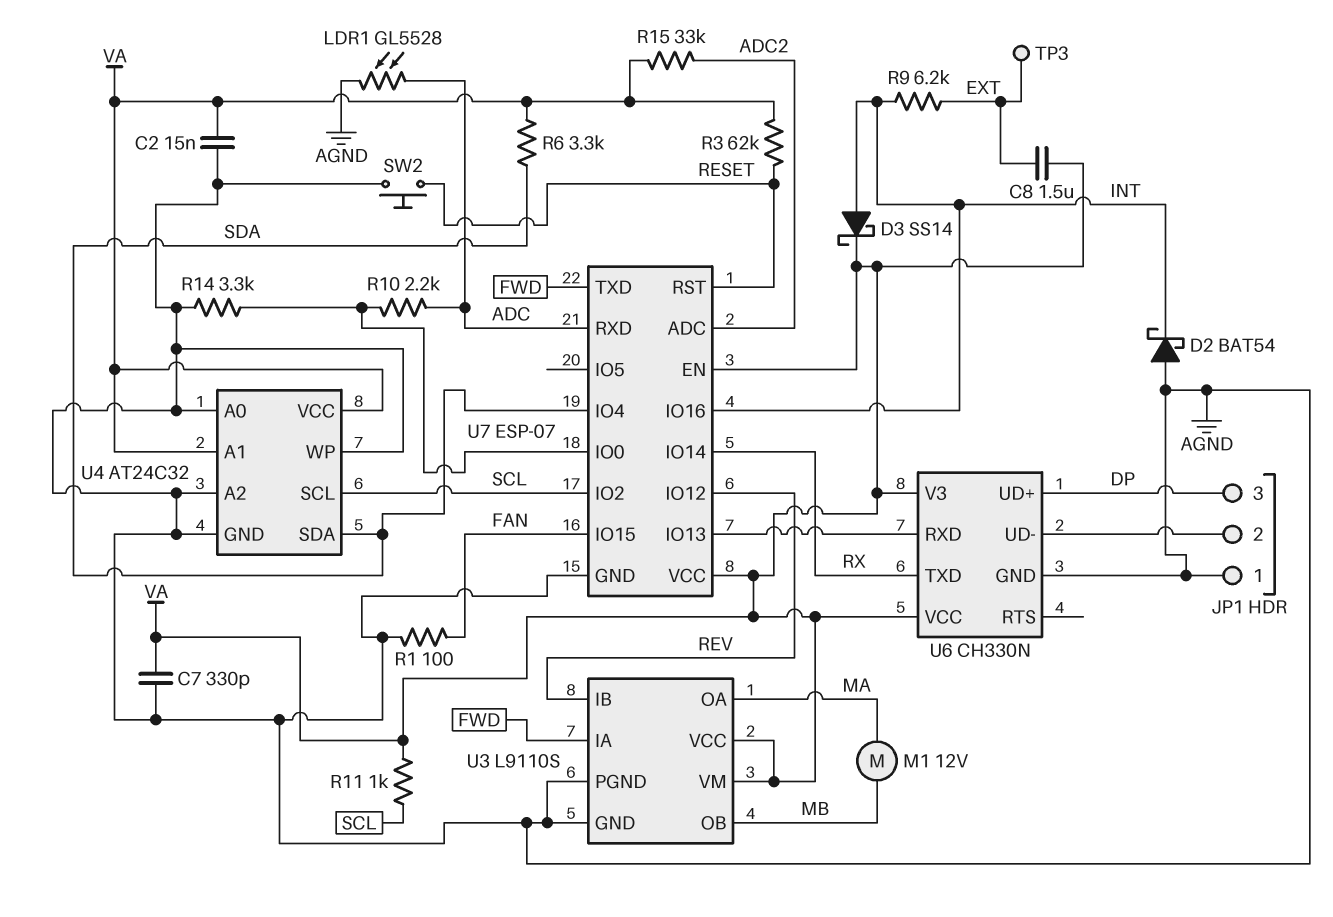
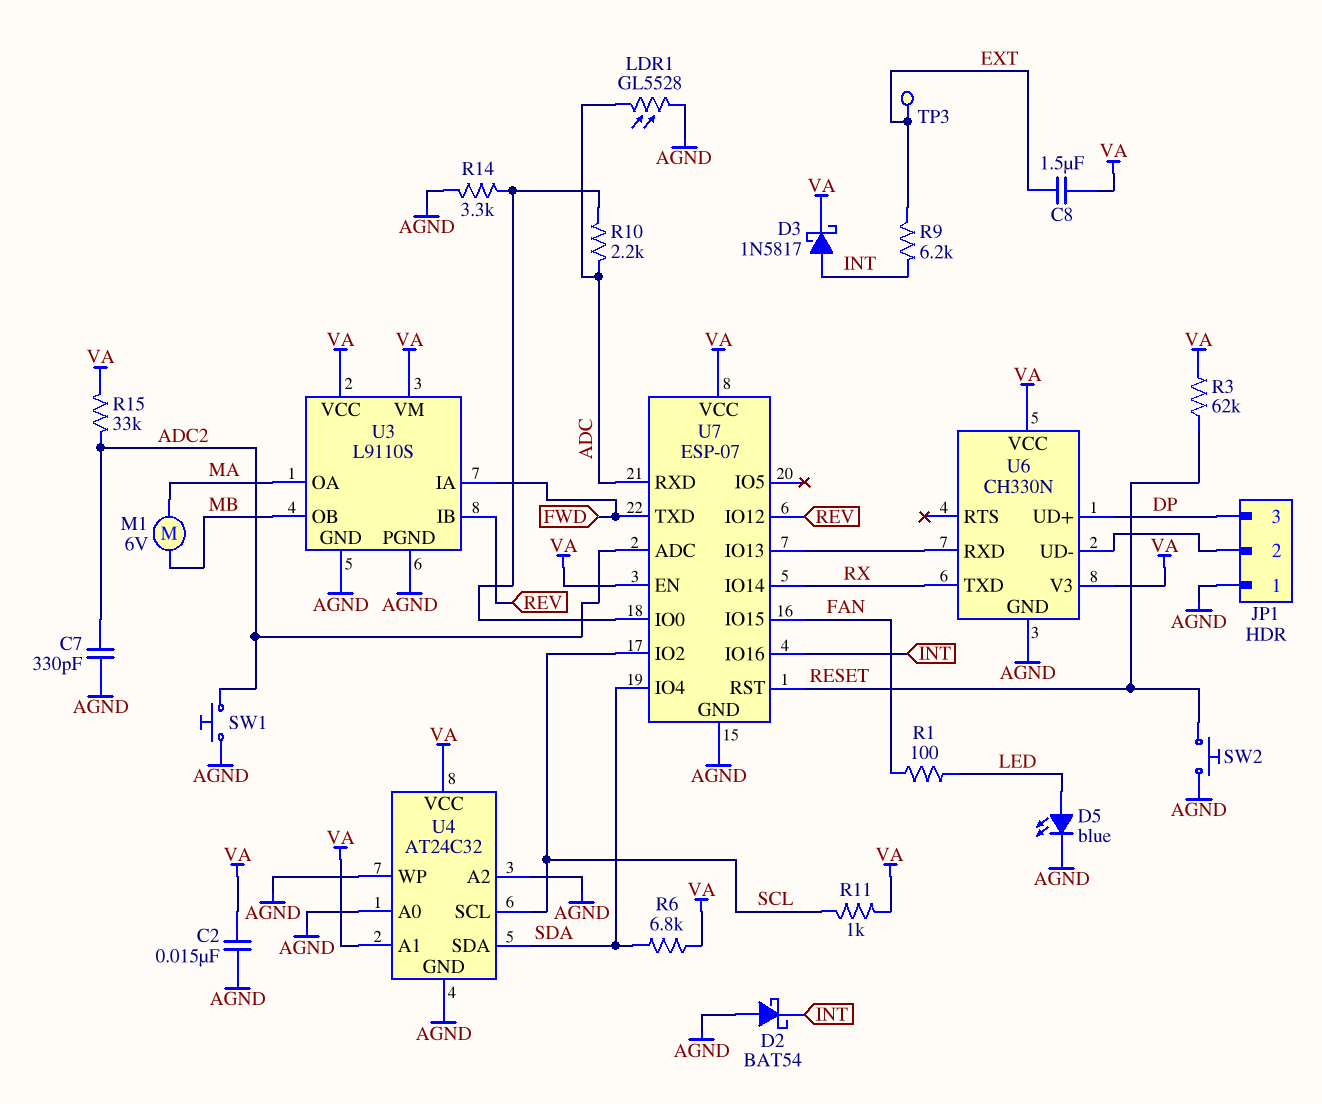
C7: 330pF (AGND, VA) -> 330pF (ADC2, AGND)
D3: schottky SS14 (A INT, K VA) -> schottky 1N5817 (A INT, K VA)
D5: none -> LED blue (A LED, K AGND)
M1: motor 12V (MA, MB) -> motor 6V (MA, MB)
R1: 100 (AGND, FAN) -> 100 (FAN, LED)
R6: 3.3k (SDA, VA) -> 6.8k (SDA, VA)
SW1: none -> button (ADC2, AGND)

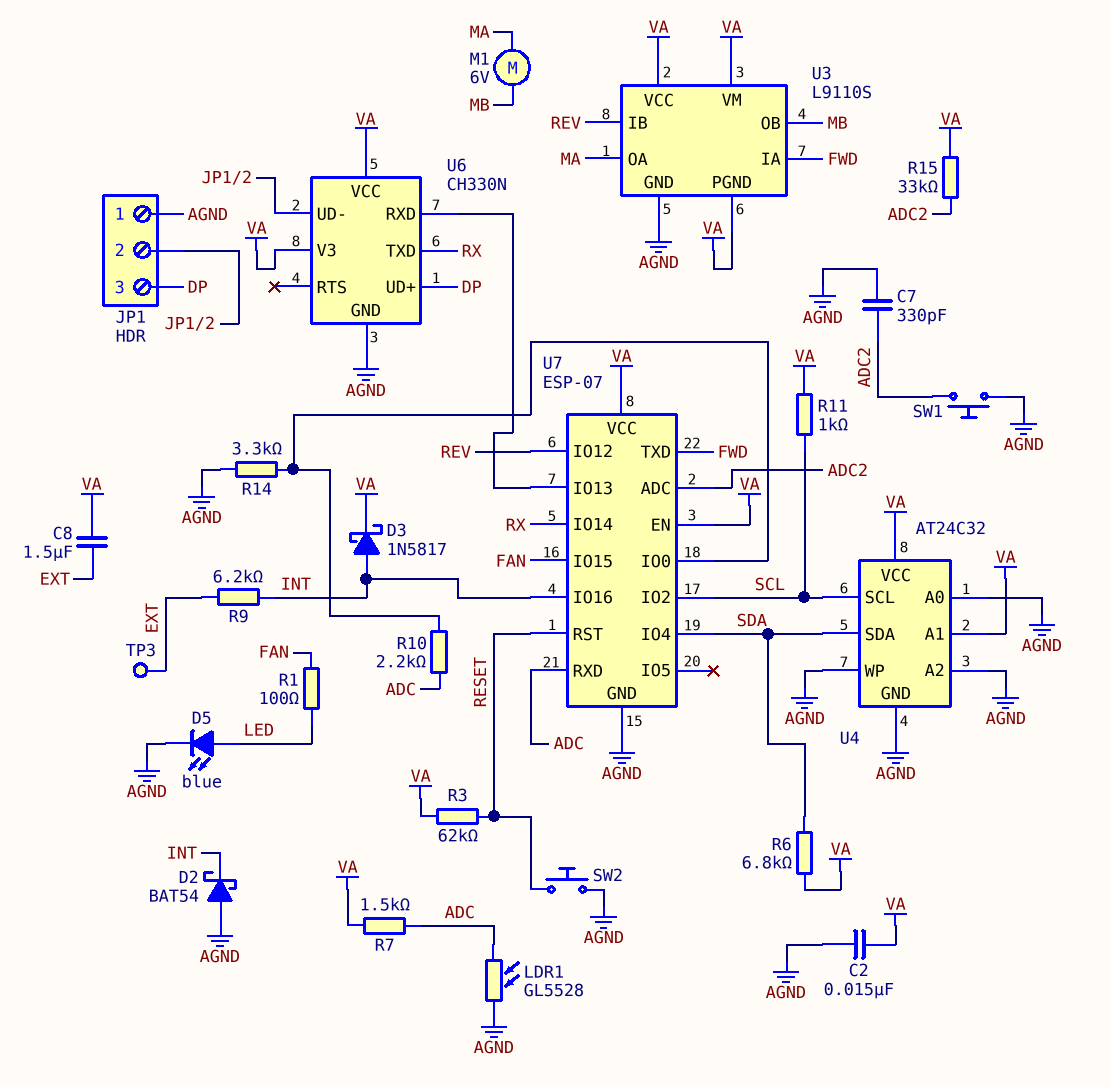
R7: none -> 1.5k (ADC, VA)
U3 pin PGND: AGND -> VA

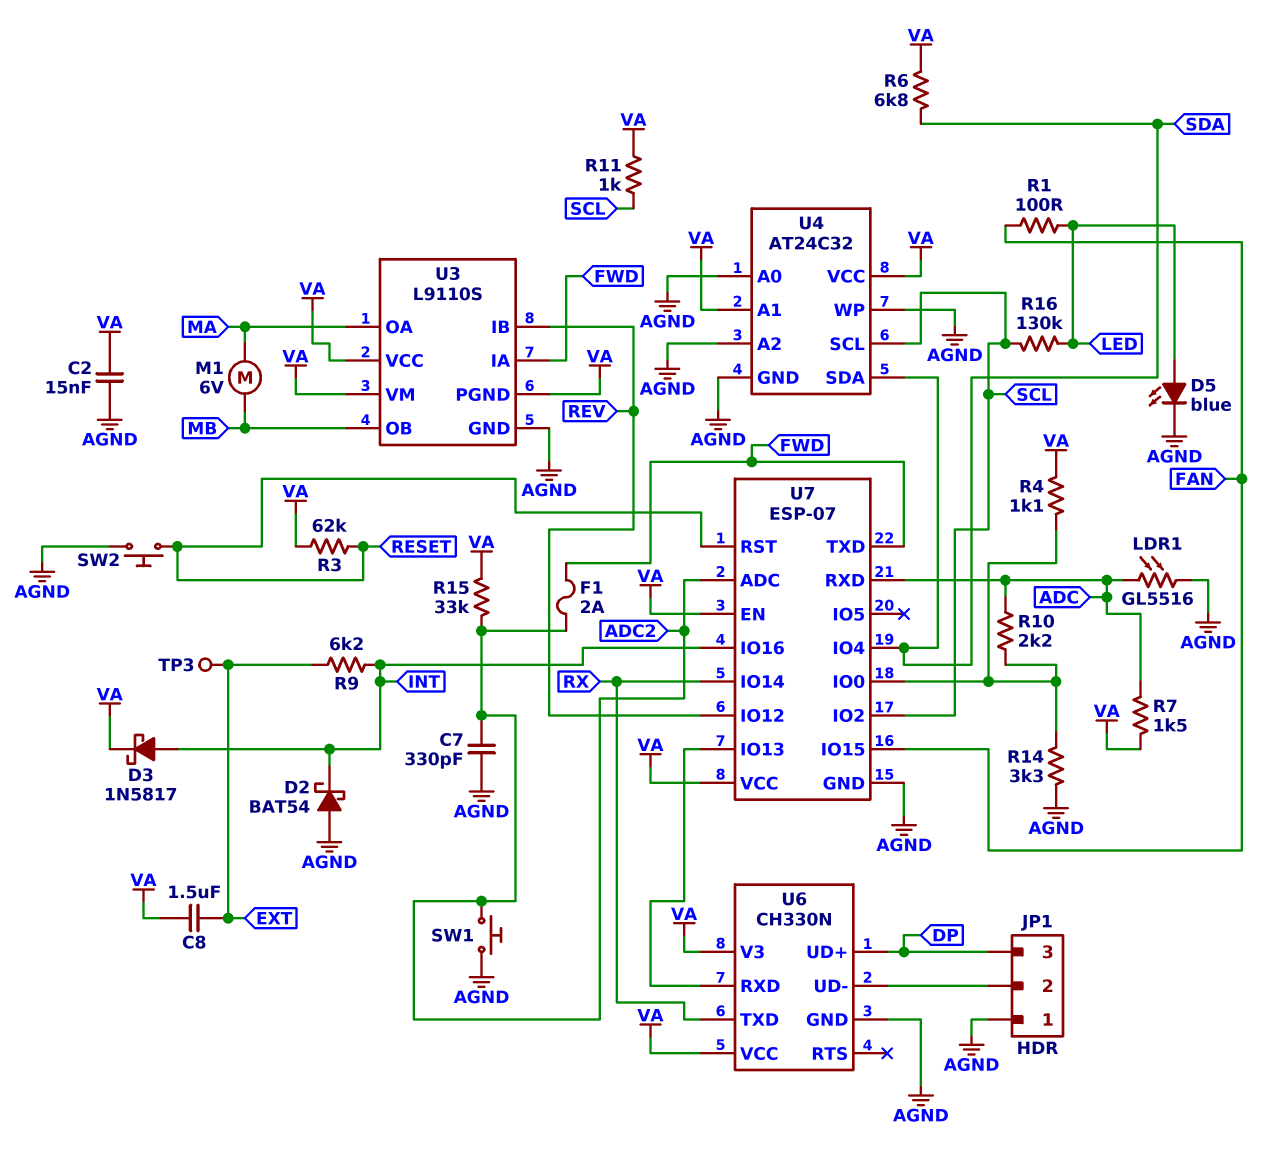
F1: none -> 2A (ADC2, FWD)
LDR1: GL5528 (ADC, AGND) -> GL5516 (ADC, AGND)
R4: none -> 1.1k (U7/IO0, VA)
R16: none -> 130k (LED, SCL)

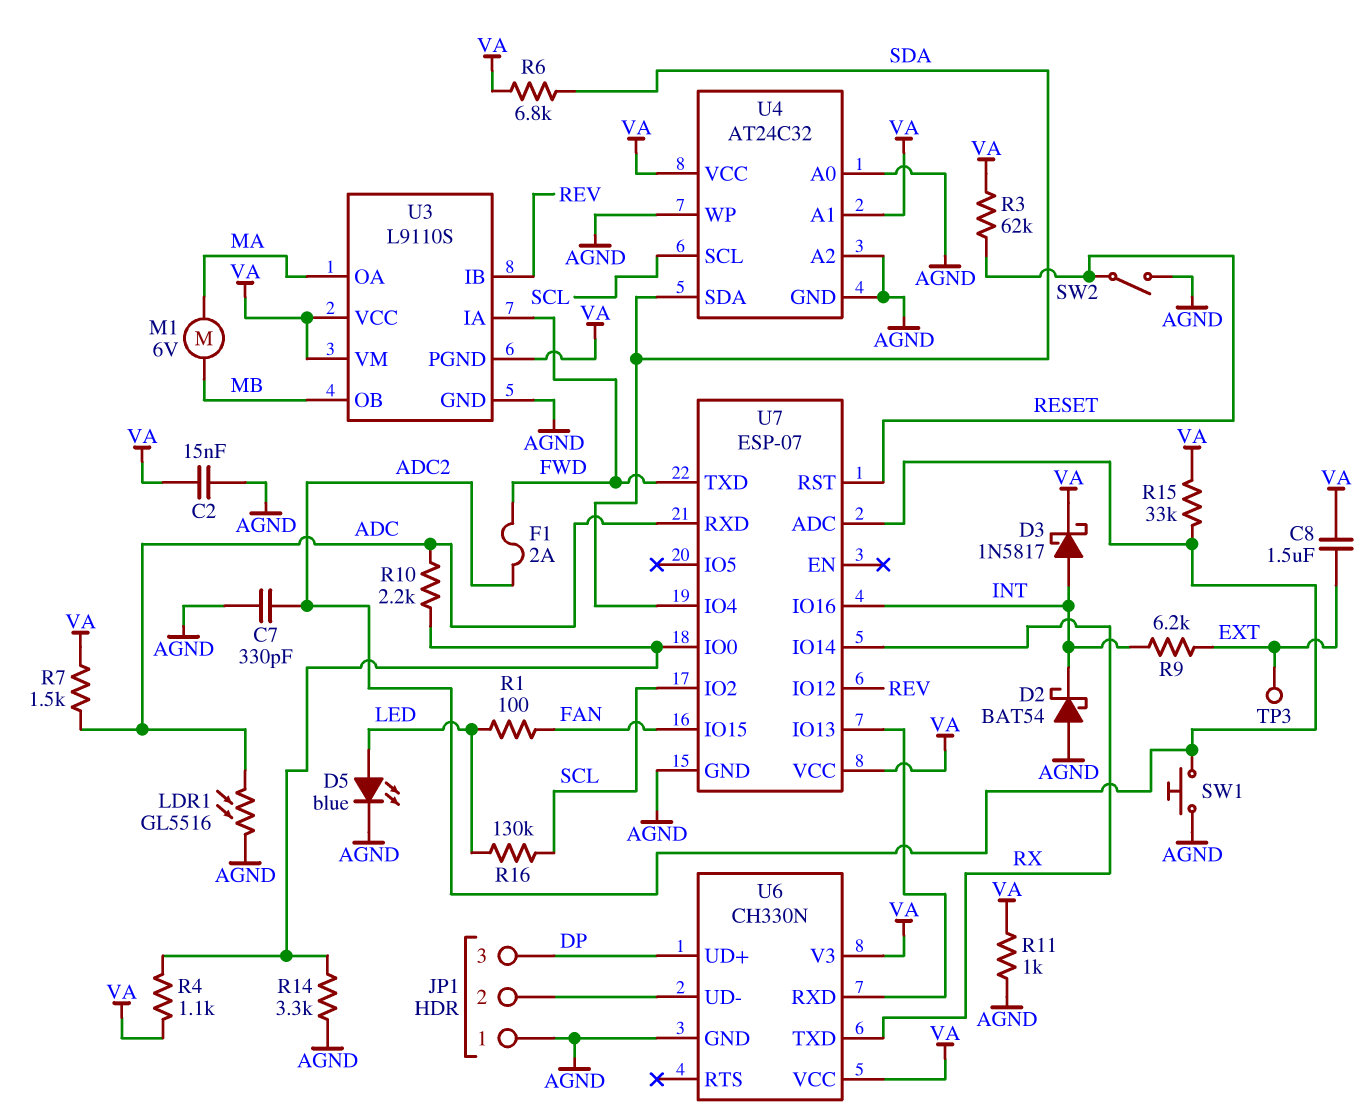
R11: 1k (SCL, VA) -> 1k (AGND, VA)
SW2: button (AGND, RESET) -> switch (AGND, RESET)
U7 pin EN: VA -> none

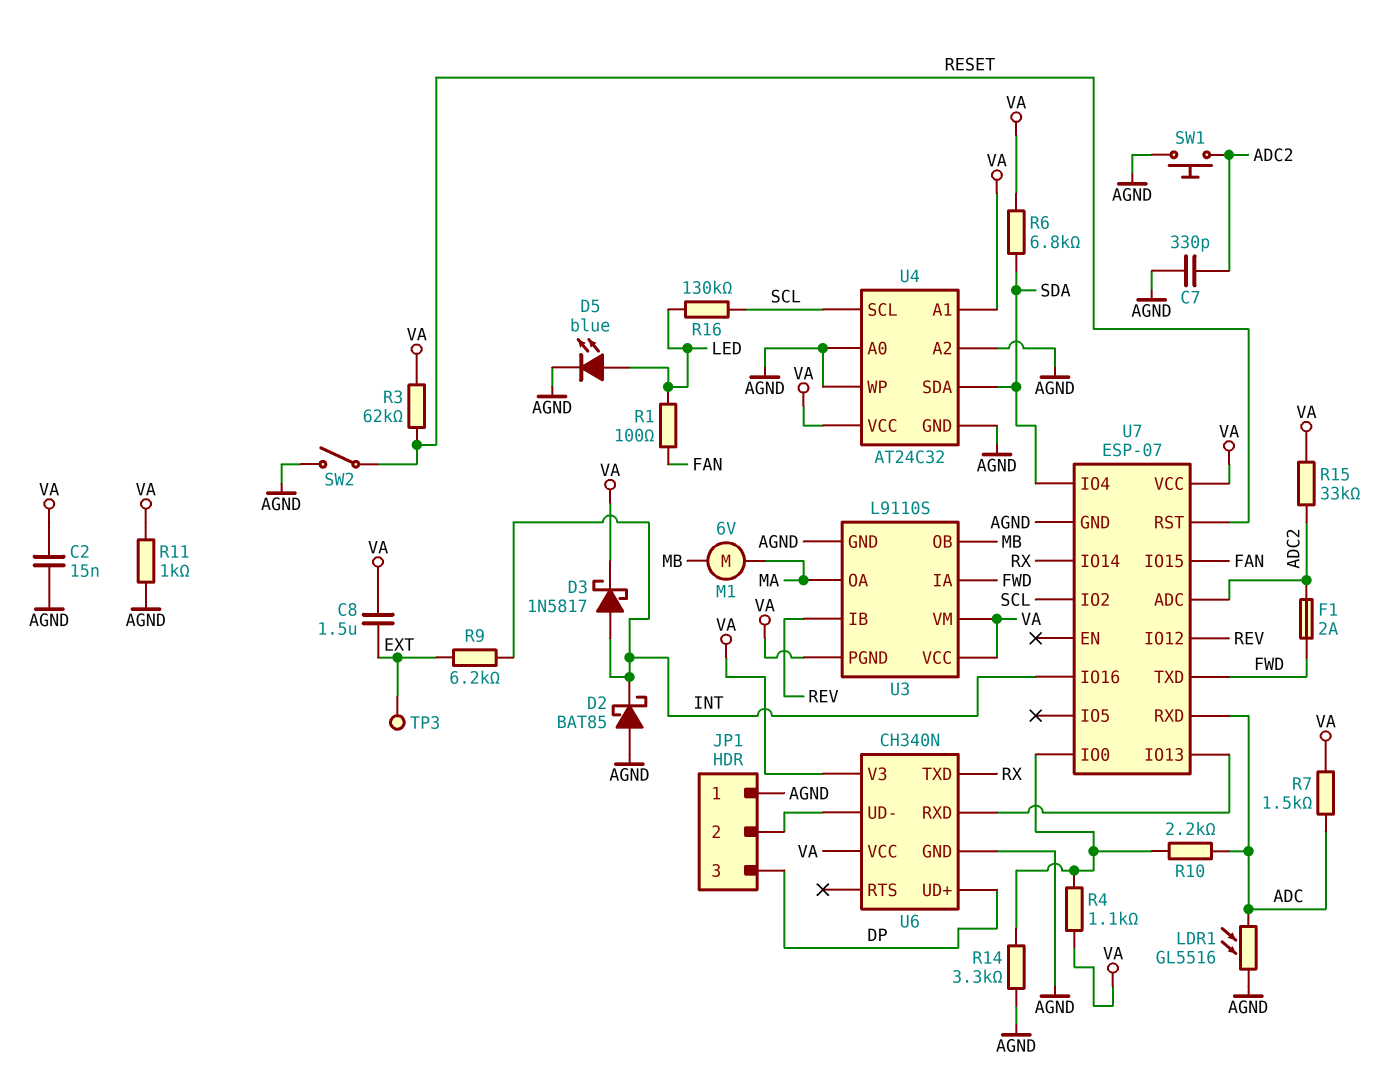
D2: schottky BAT54 (A AGND, K INT) -> schottky BAT85 (A AGND, K INT)
U6: CH330N -> CH340N

